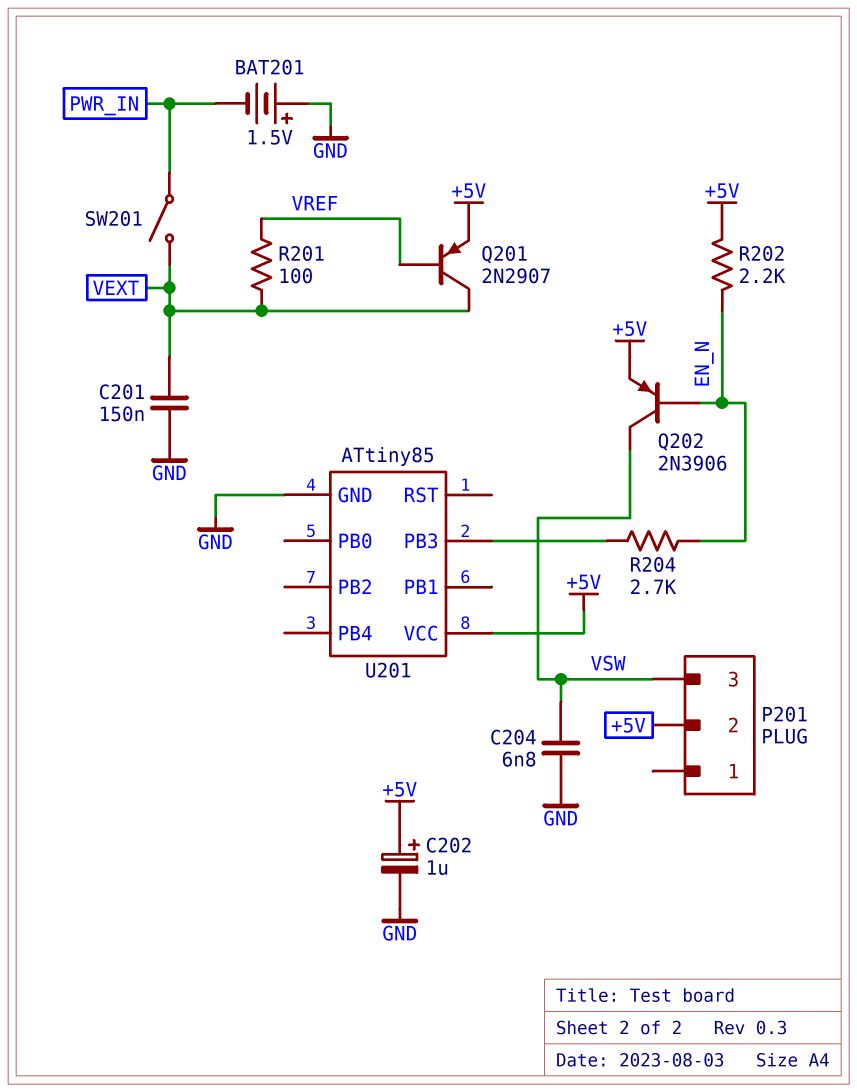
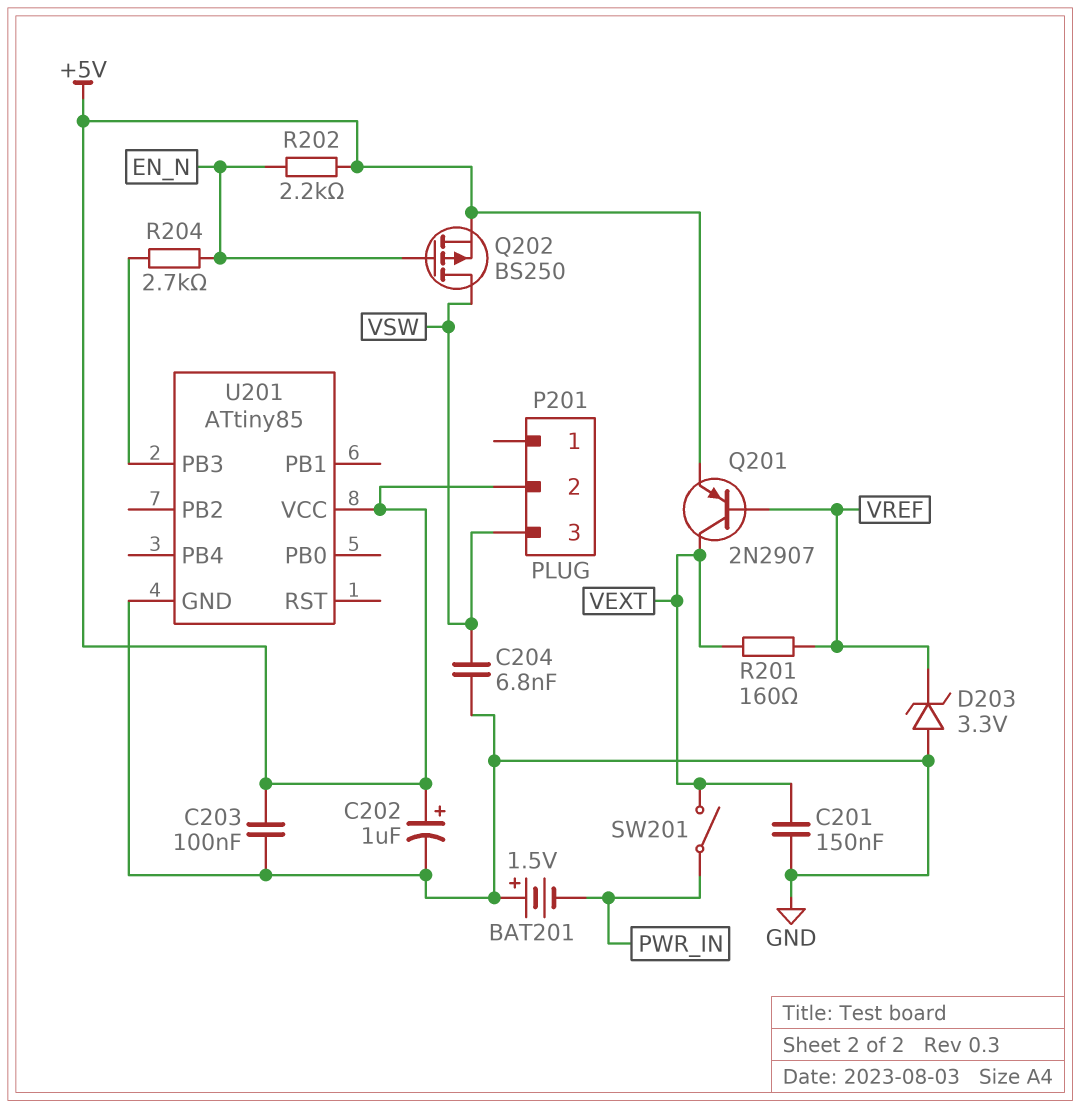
C203: none -> 100nF (+5V, GND)
D203: none -> zener 3.3V (A GND, K VREF)
Q202: PNP 2N3906 (B EN_N, C VSW, E +5V) -> PMOS BS250 (G EN_N, D VSW, S +5V)
R201: 100 (VEXT, VREF) -> 160 (VEXT, VREF)

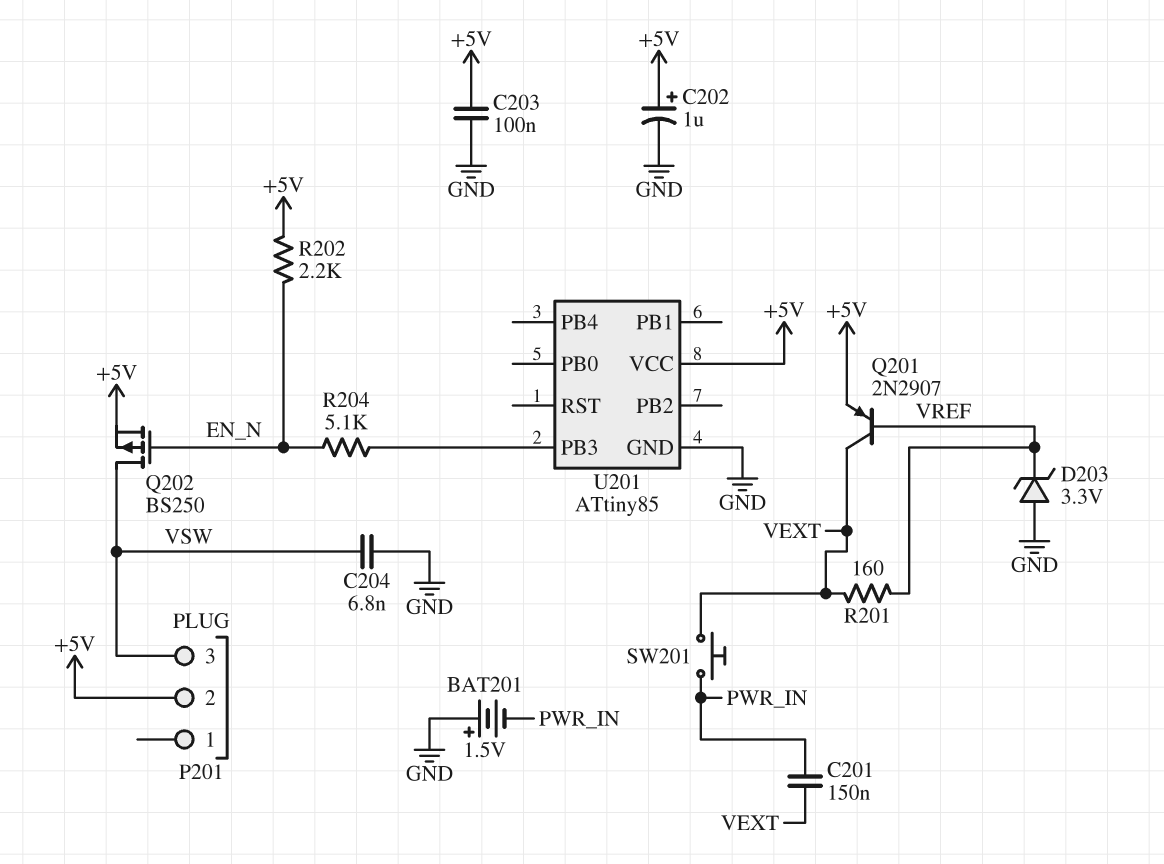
C201: 150nF (GND, VEXT) -> 150nF (PWR_IN, VEXT)
R204: 2.7k (EN_N, U201/PB3) -> 5.1k (EN_N, U201/PB3)
SW201: switch (PWR_IN, VEXT) -> button (PWR_IN, VEXT)

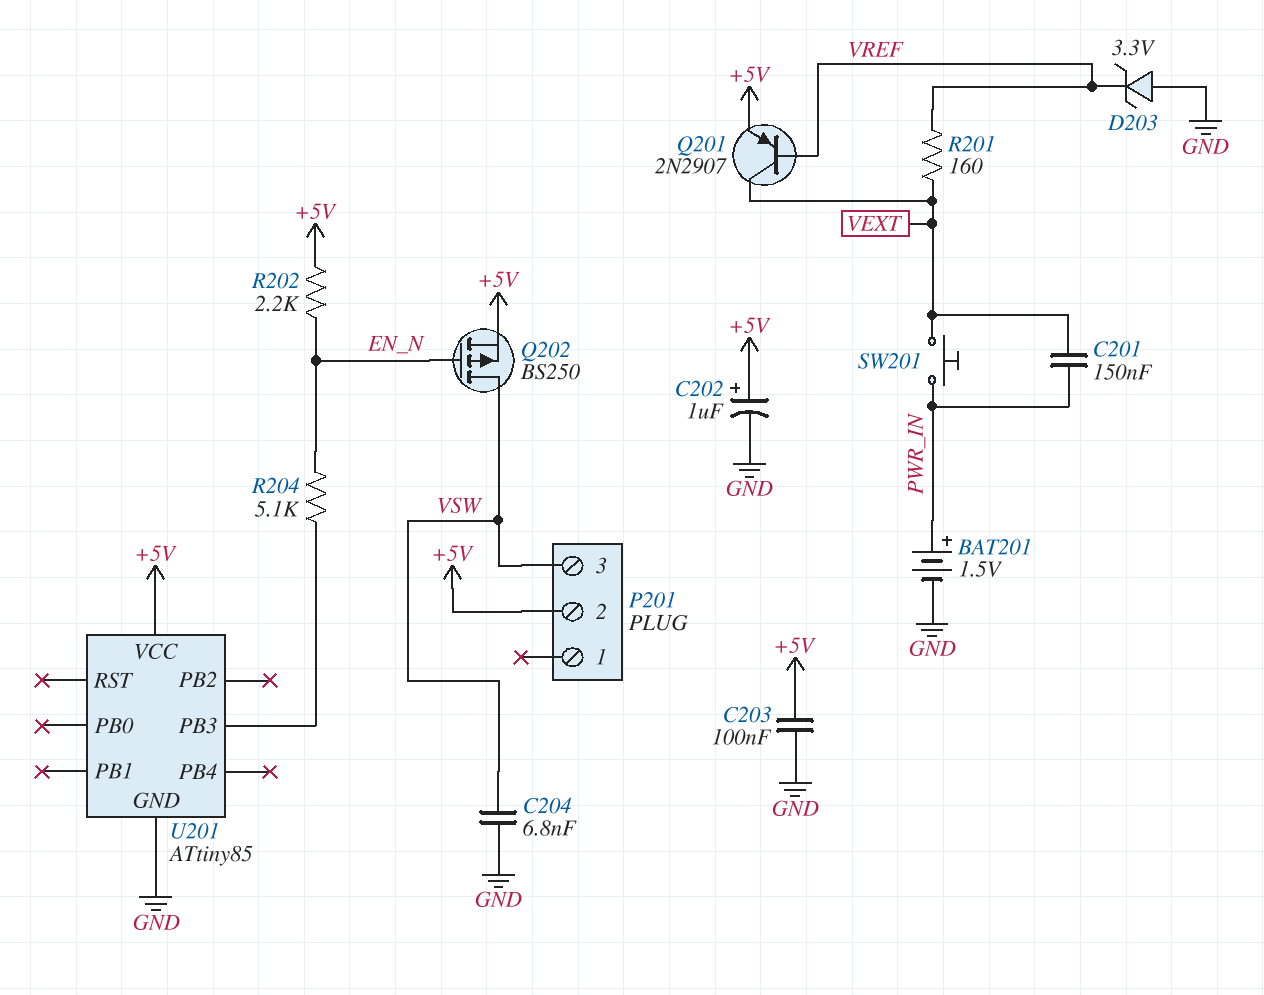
BAT201: 1.5V (plus GND, minus PWR_IN) -> 1.5V (plus PWR_IN, minus GND)

